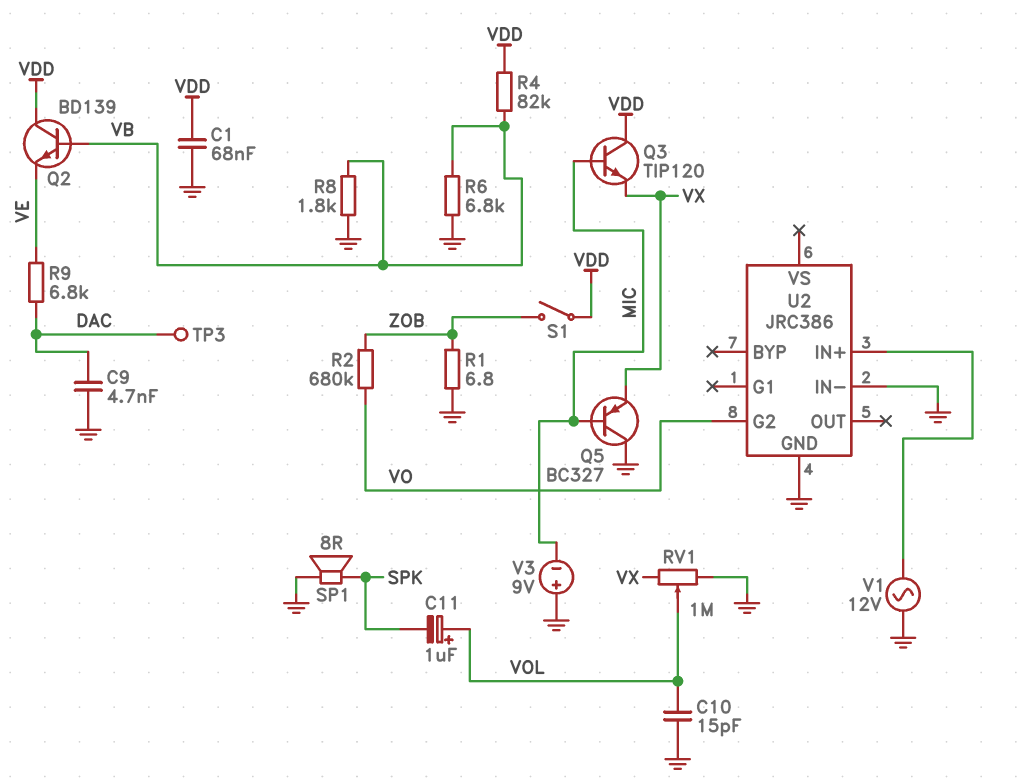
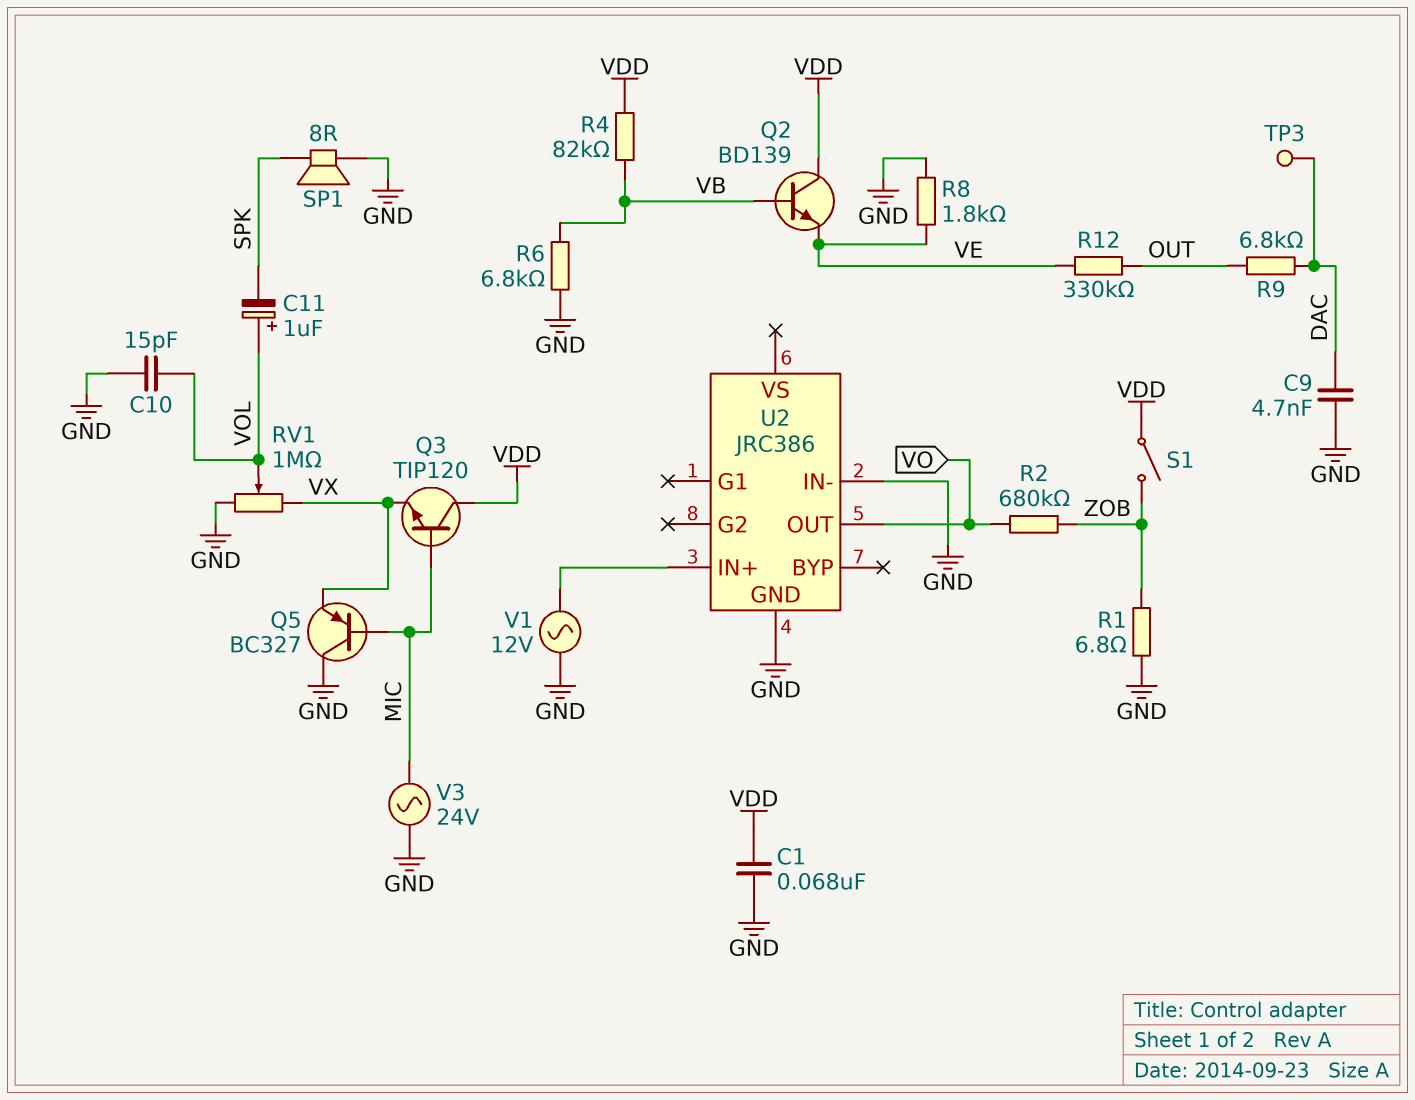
R8: 1.8k (GND, VB) -> 1.8k (GND, VE)
R9: 6.8k (DAC, VE) -> 6.8k (DAC, OUT)
R12: none -> 330k (OUT, VE)
U2 pin G2: VO -> none
U2 pin OUT: none -> VO
V3: 9V (plus GND, minus MIC) -> AC 24V (GND, MIC)

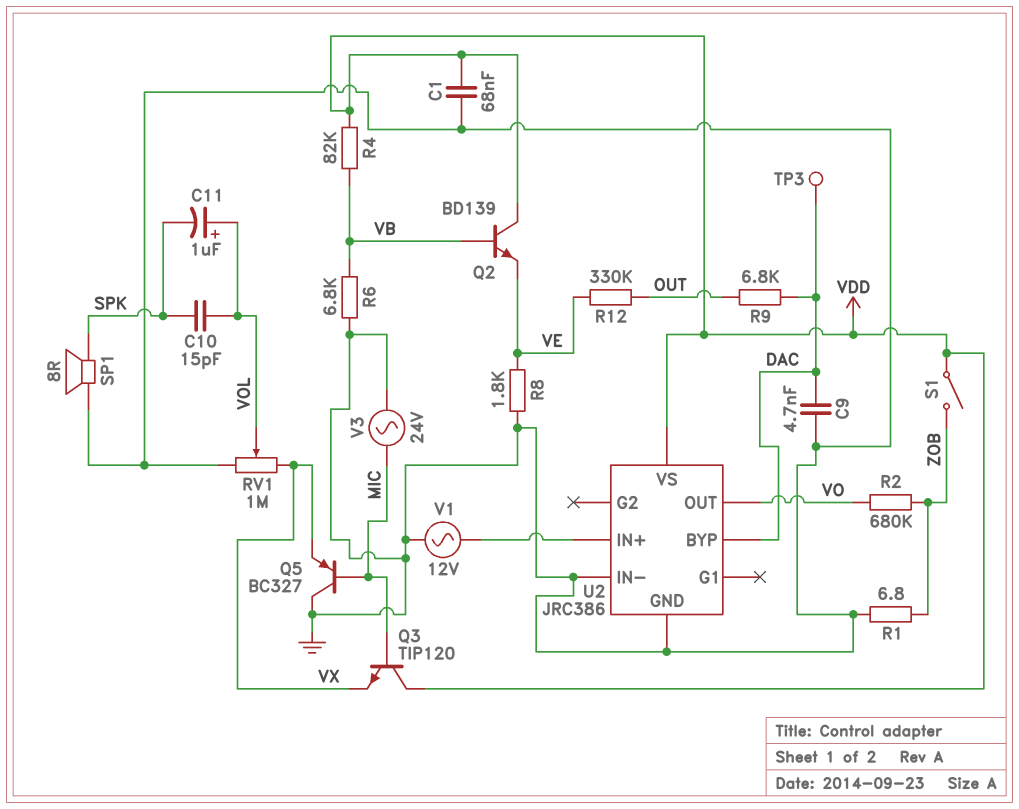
C10: 15pF (GND, VOL) -> 15pF (SPK, VOL)
U2 pin BYP: none -> DAC
U2 pin VS: none -> VDD

